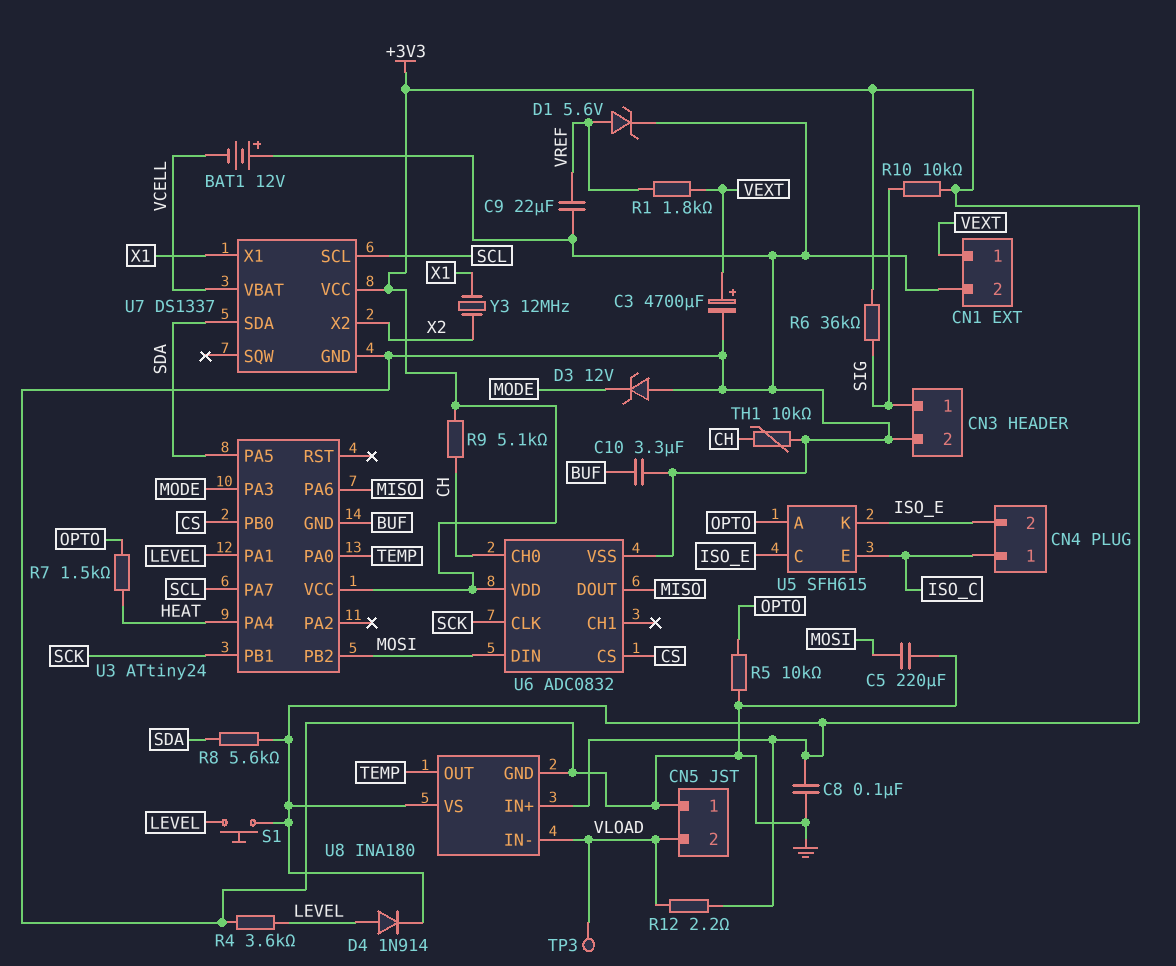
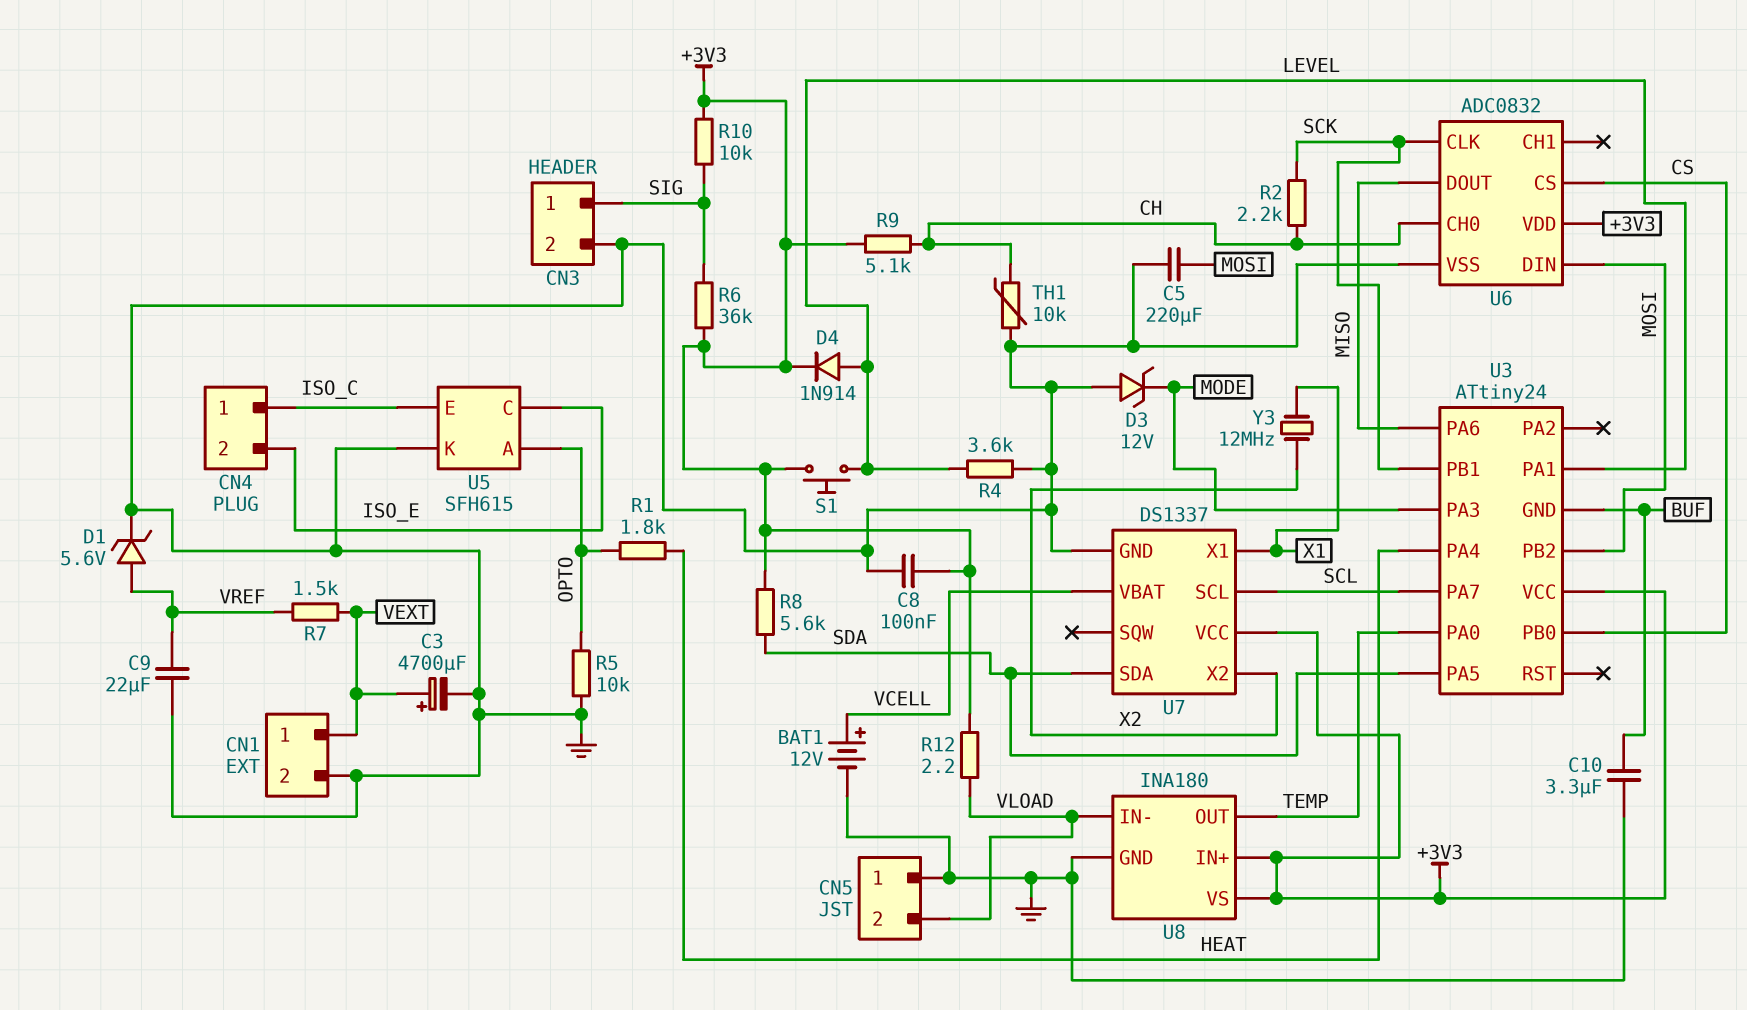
BAT1: 12V (plus GND, minus VCELL) -> 12V (plus VCELL, minus GND)
R1: 1.8k (VEXT, VREF) -> 1.8k (HEAT, OPTO)
R2: none -> 2.2k (CH, SCK)
R7: 1.5k (HEAT, OPTO) -> 1.5k (VEXT, VREF)
TP3: test point (VLOAD) -> none
U5 pin K: ISO_E -> GND

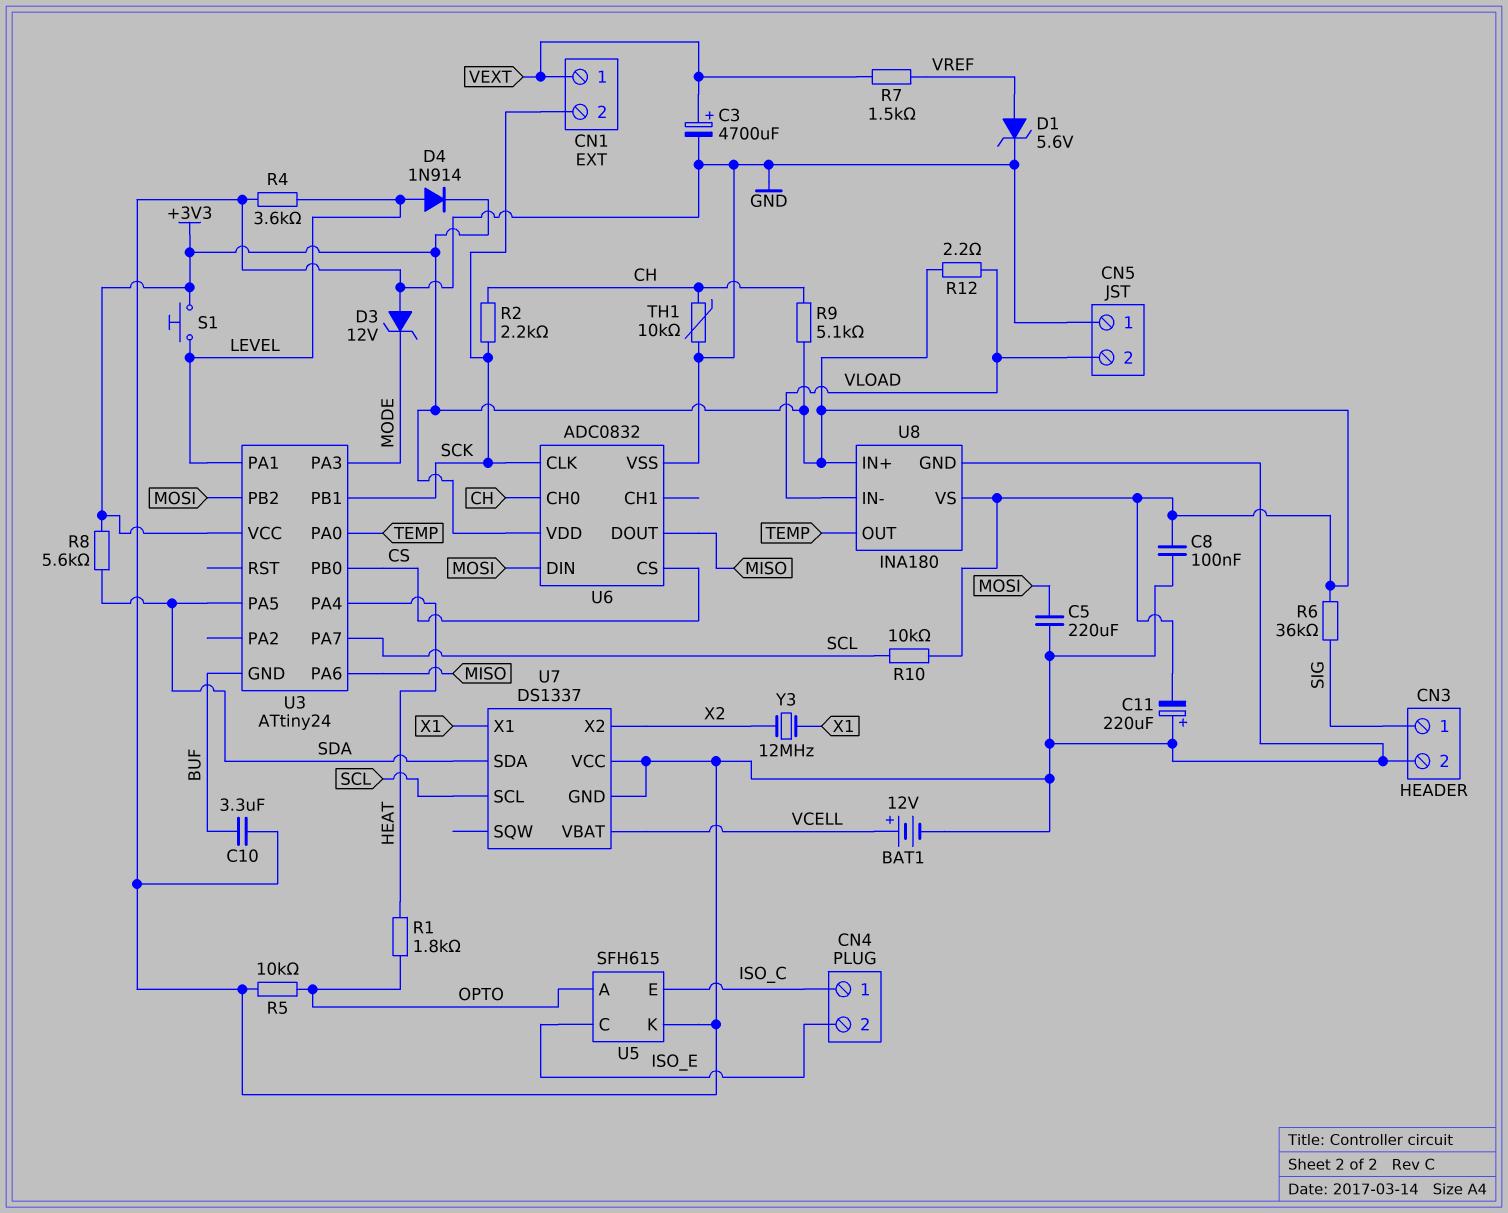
C9: 22uF (GND, VREF) -> none
C11: none -> 220uF (plus GND, minus +3V3)
CN1 pin 2: GND -> SCK
R10: 10k (+3V3, SIG) -> 10k (+3V3, SCL)
U7 pin VCC: +3V3 -> GND

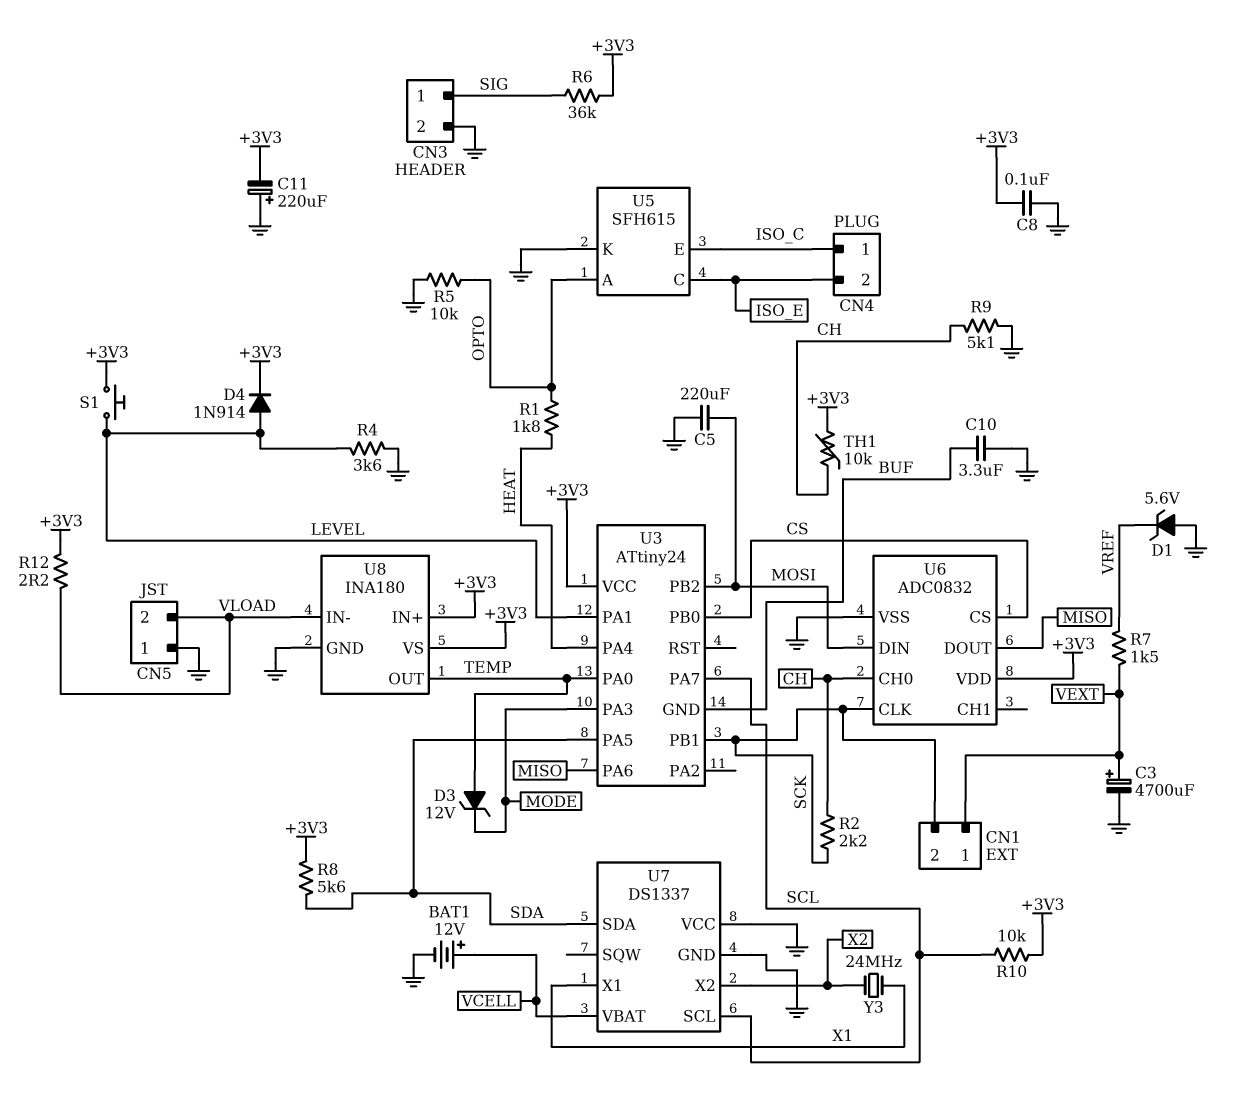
D1: zener 5.6V (A VREF, K GND) -> zener 5.6V (A GND, K VREF)
D3: zener 12V (A GND, K MODE) -> zener 12V (A TEMP, K MODE)
R9: 5.1k (+3V3, CH) -> 5.1k (CH, GND)
TH1: 10k (CH, GND) -> 10k (+3V3, CH)
Y3: 12MHz (X1, X2) -> 24MHz (X1, X2)

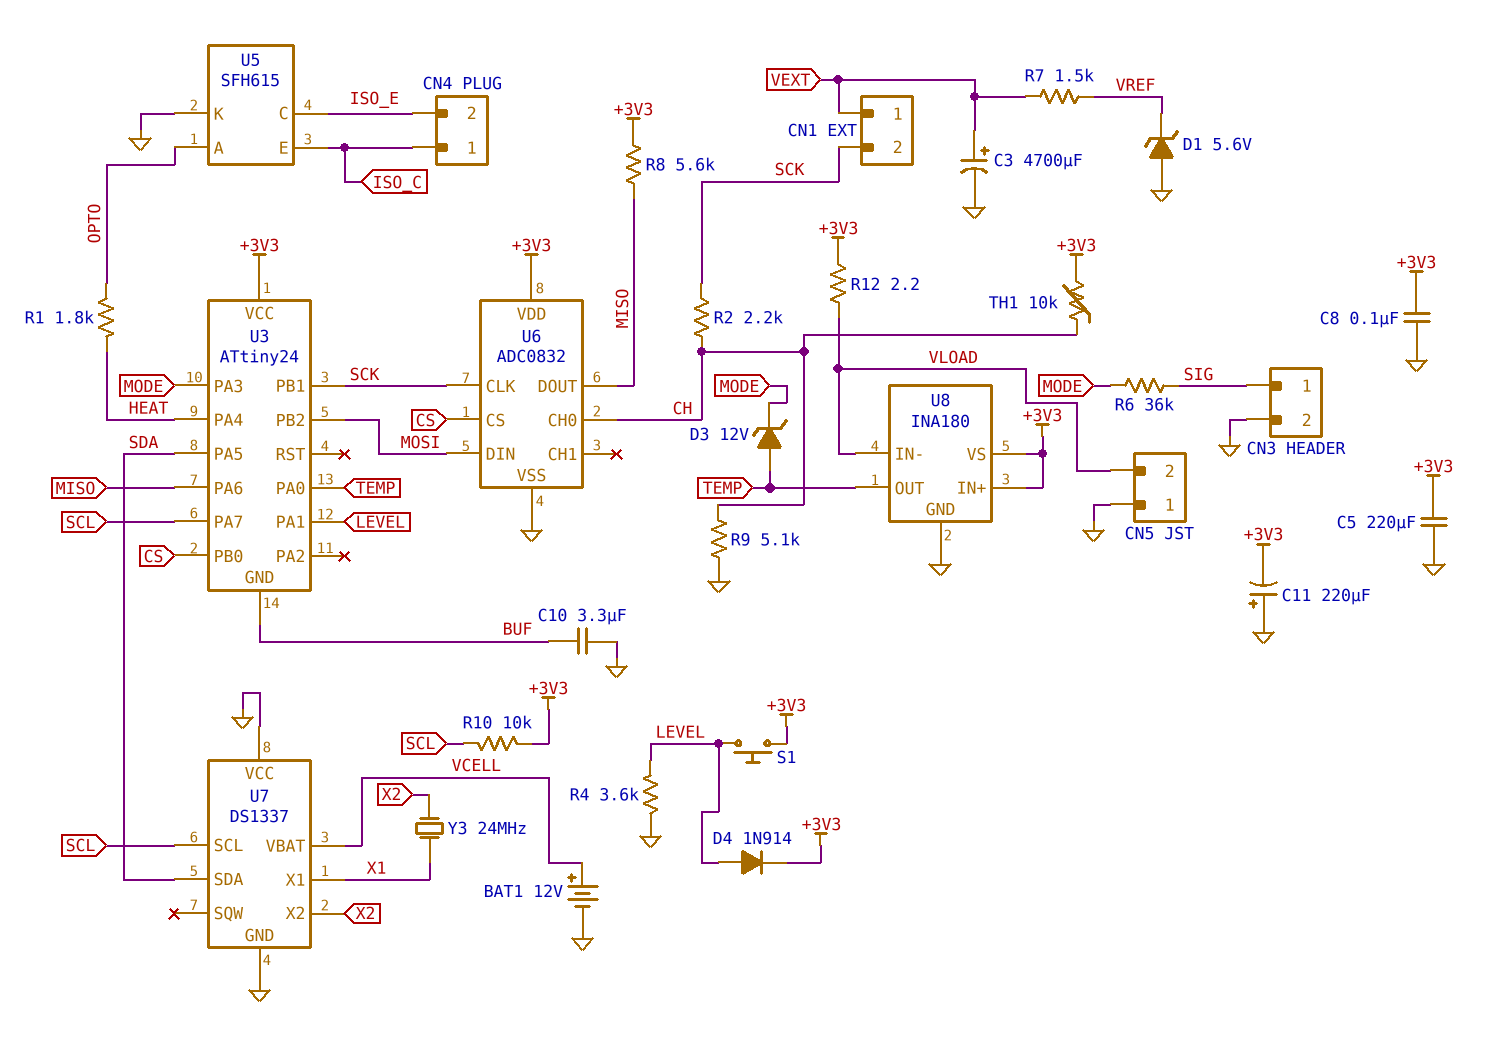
C5: 220uF (GND, MOSI) -> 220uF (+3V3, GND)
R5: 10k (GND, OPTO) -> none
R6: 36k (+3V3, SIG) -> 36k (MODE, SIG)
R8: 5.6k (+3V3, SDA) -> 5.6k (+3V3, MISO)

